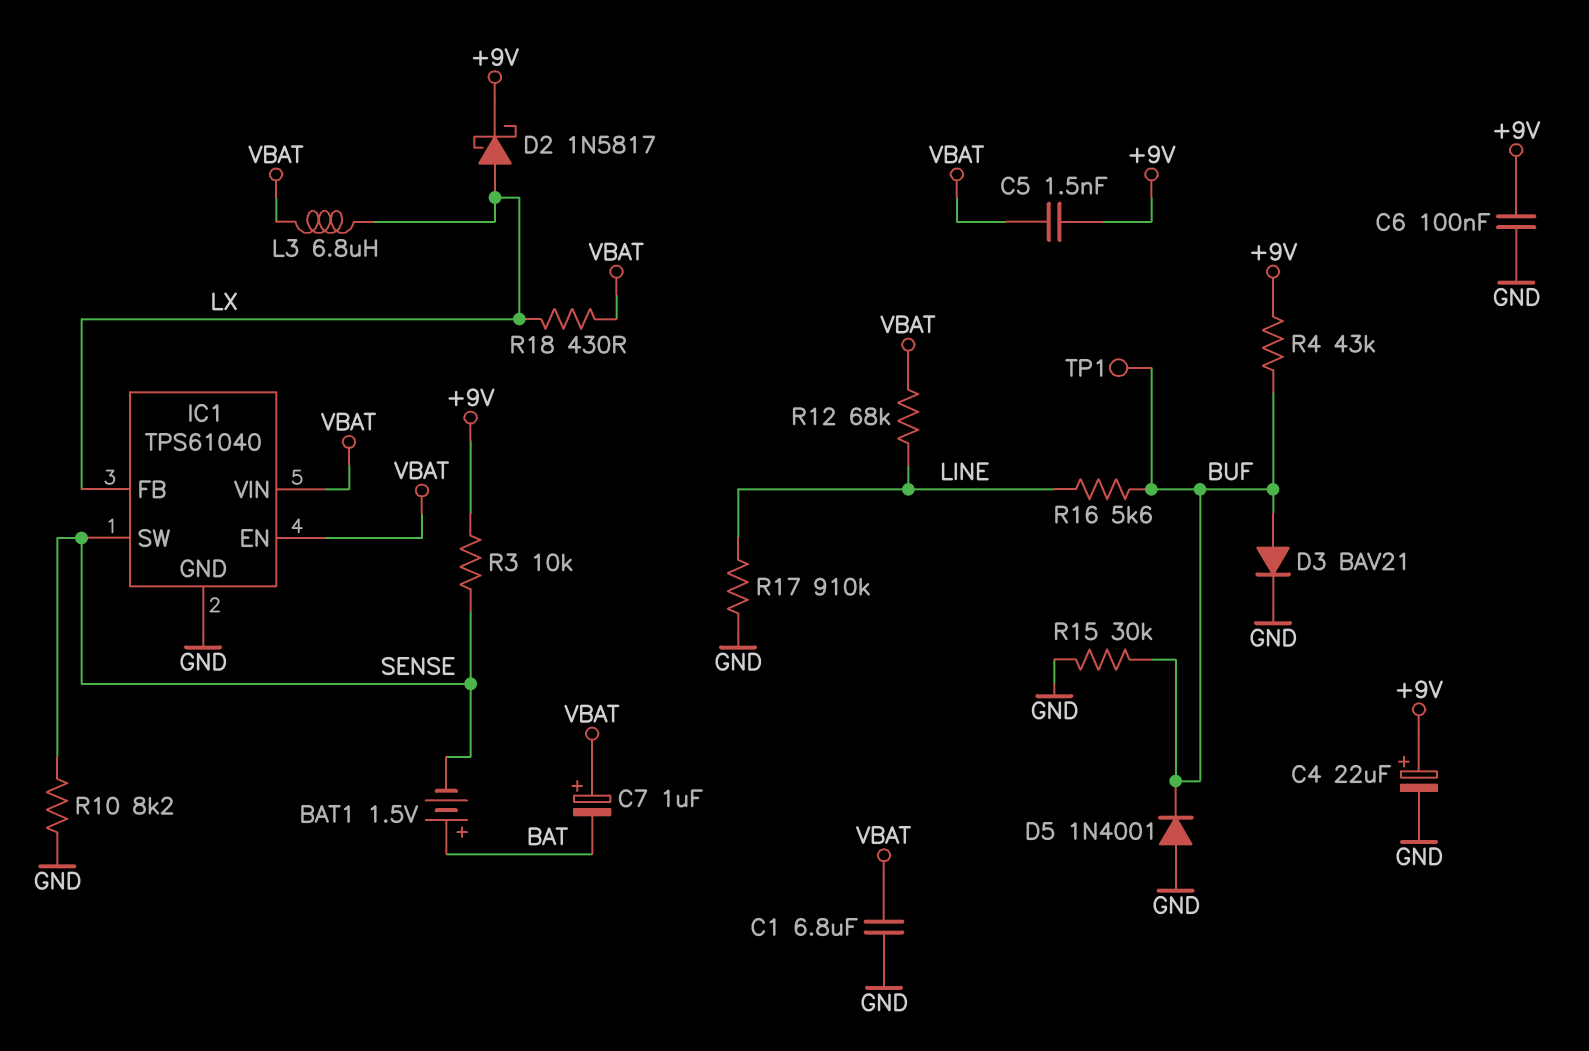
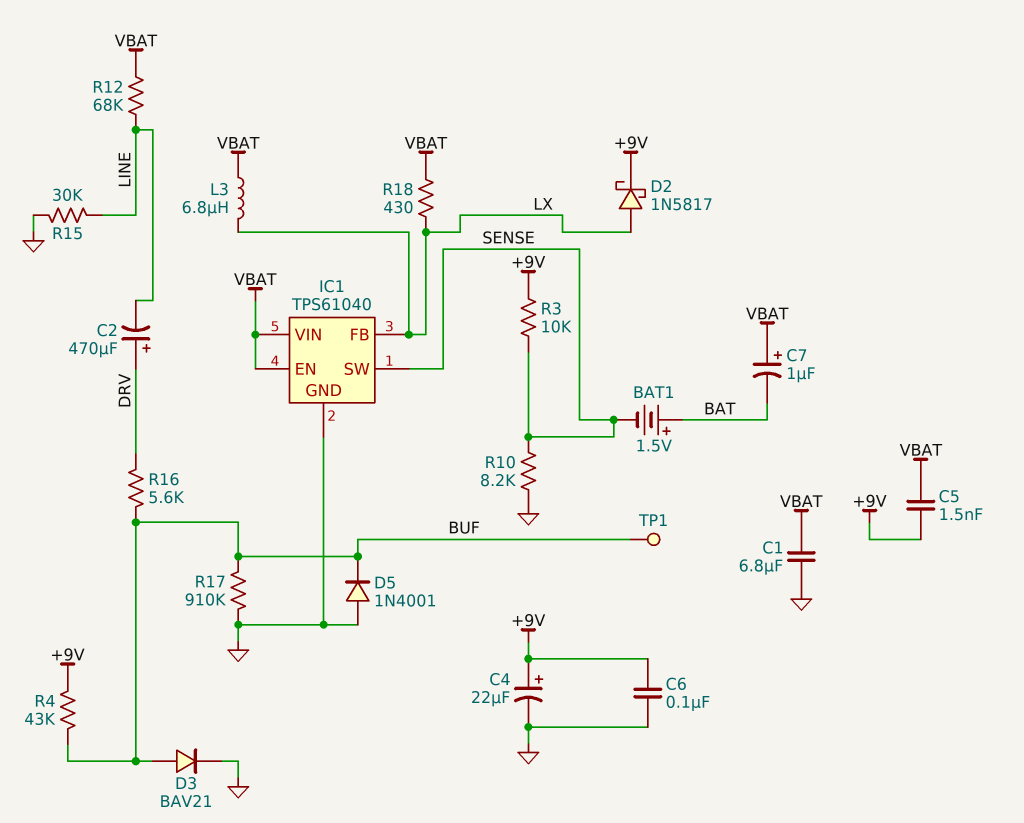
C2: none -> 470uF (plus DRV, minus LINE)
R15: 30k (BUF, GND) -> 30k (GND, LINE)
R16: 5.6k (BUF, LINE) -> 5.6k (BUF, DRV)
R17: 910k (GND, LINE) -> 910k (BUF, GND)

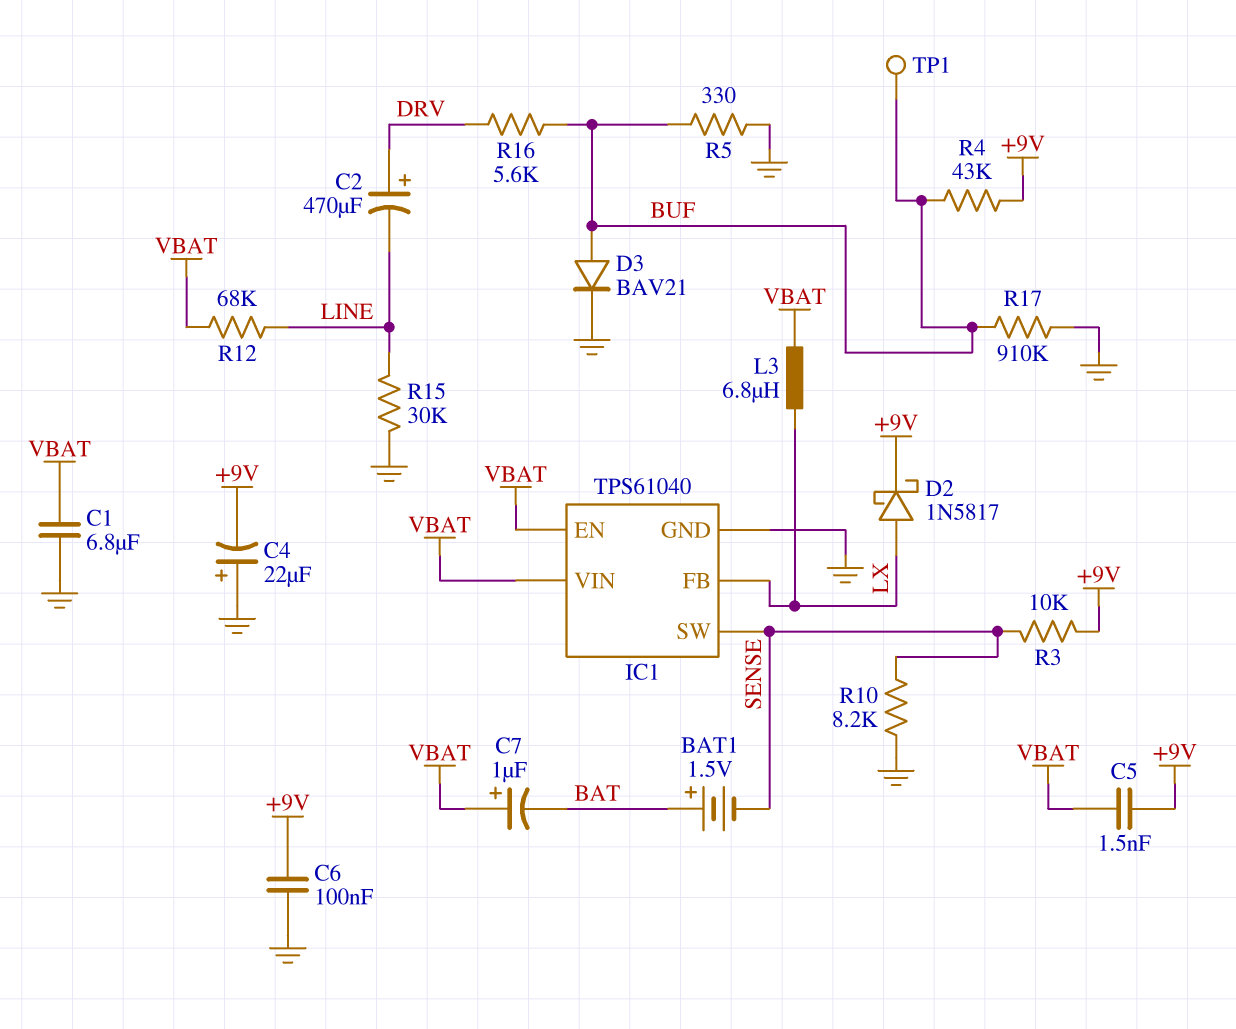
C4: 22uF (plus +9V, minus GND) -> 22uF (plus GND, minus +9V)
D5: diode 1N4001 (A GND, K BUF) -> none
R5: none -> 330 (BUF, GND)
R18: 430 (LX, VBAT) -> none

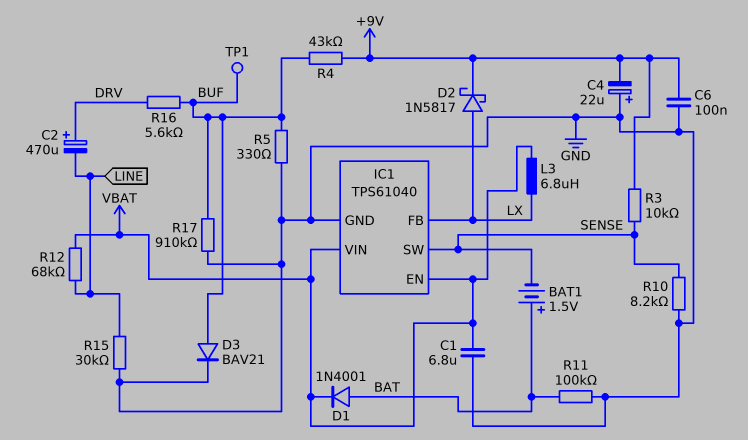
C5: 1.5nF (+9V, VBAT) -> none
C7: 1uF (plus VBAT, minus BAT) -> none
D1: none -> diode 1N4001 (A BAT, K VBAT)
R11: none -> 100k (BAT, GND)

